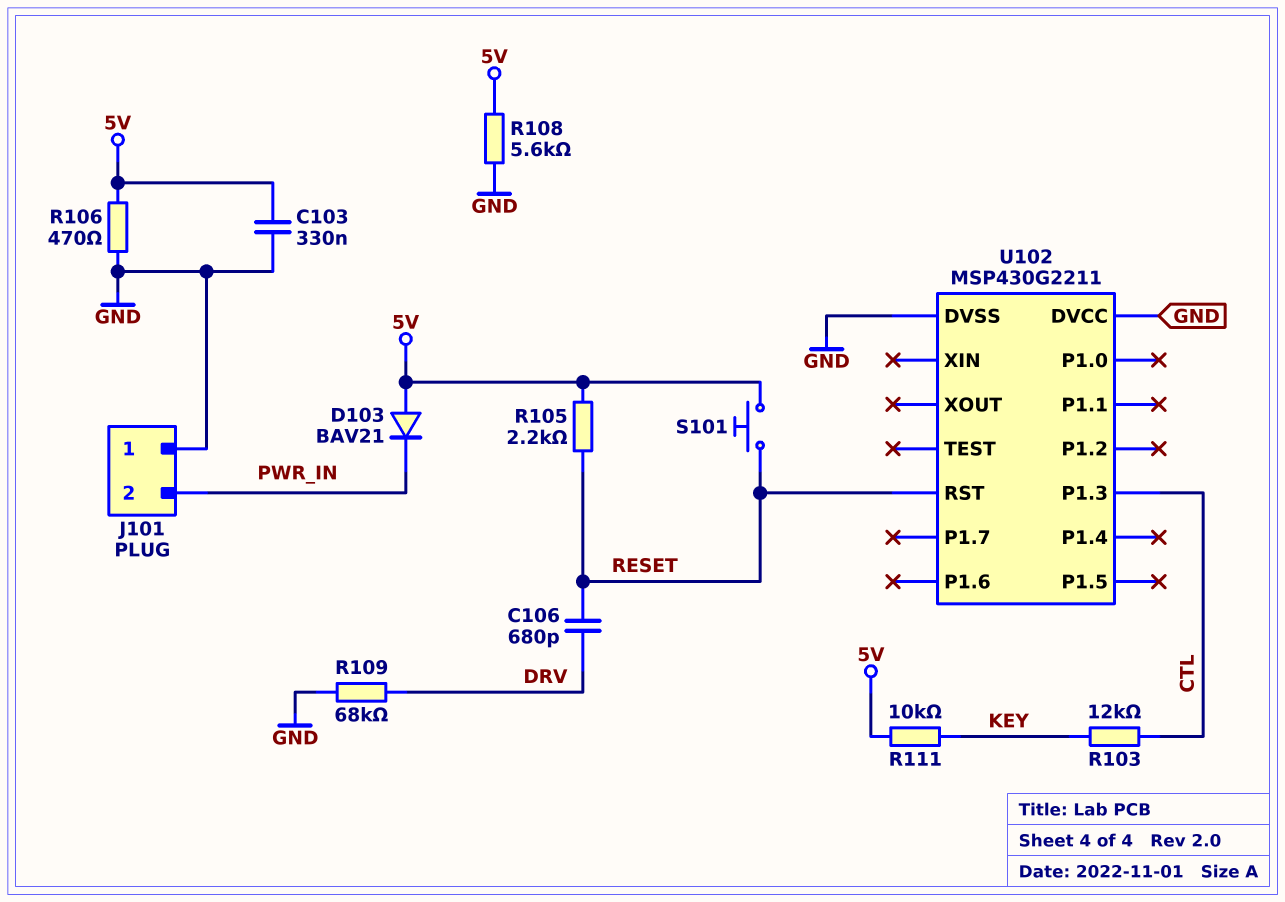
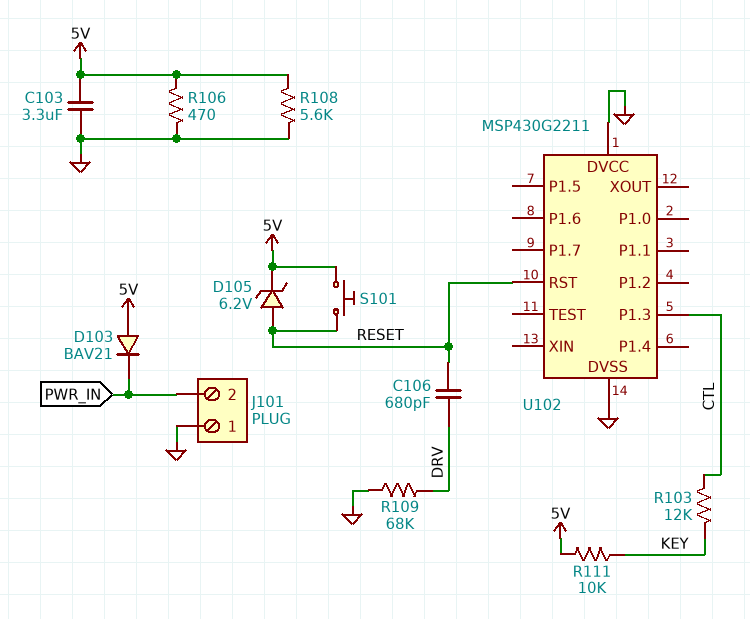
C103: 330nF (5V, GND) -> 3.3uF (5V, GND)
D105: none -> zener 6.2V (A RESET, K 5V)
R105: 2.2k (5V, RESET) -> none

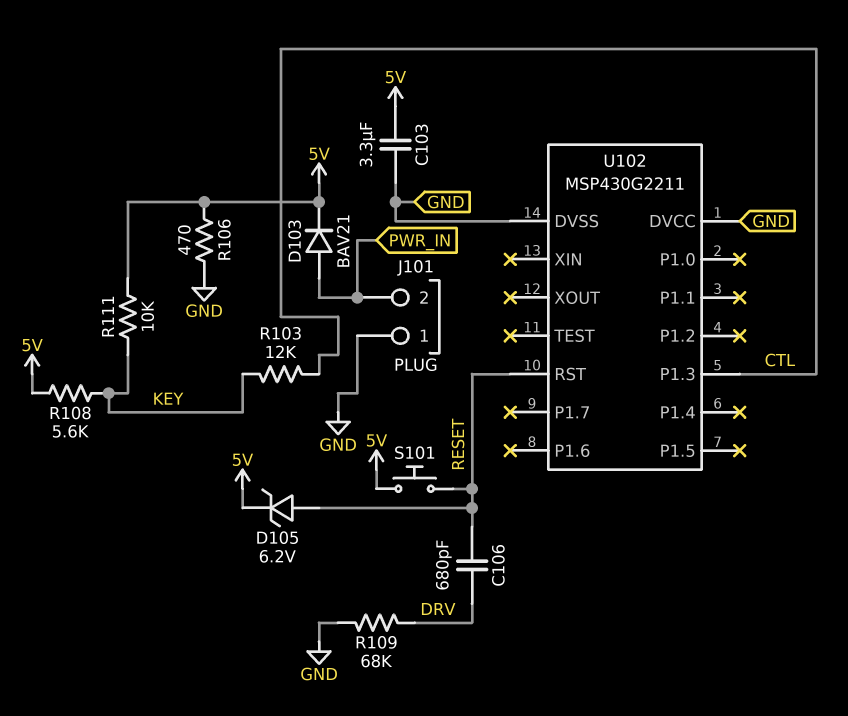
D103: diode BAV21 (A 5V, K PWR_IN) -> diode BAV21 (A PWR_IN, K 5V)
R108: 5.6k (5V, GND) -> 5.6k (5V, KEY)

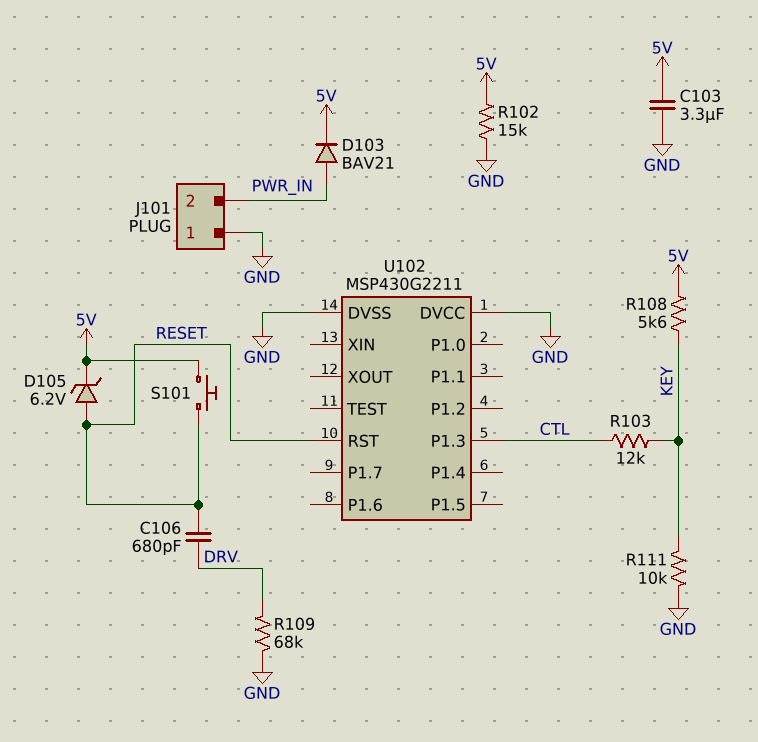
R102: none -> 15k (5V, GND)
R106: 470 (5V, GND) -> none
R111: 10k (5V, KEY) -> 10k (GND, KEY)

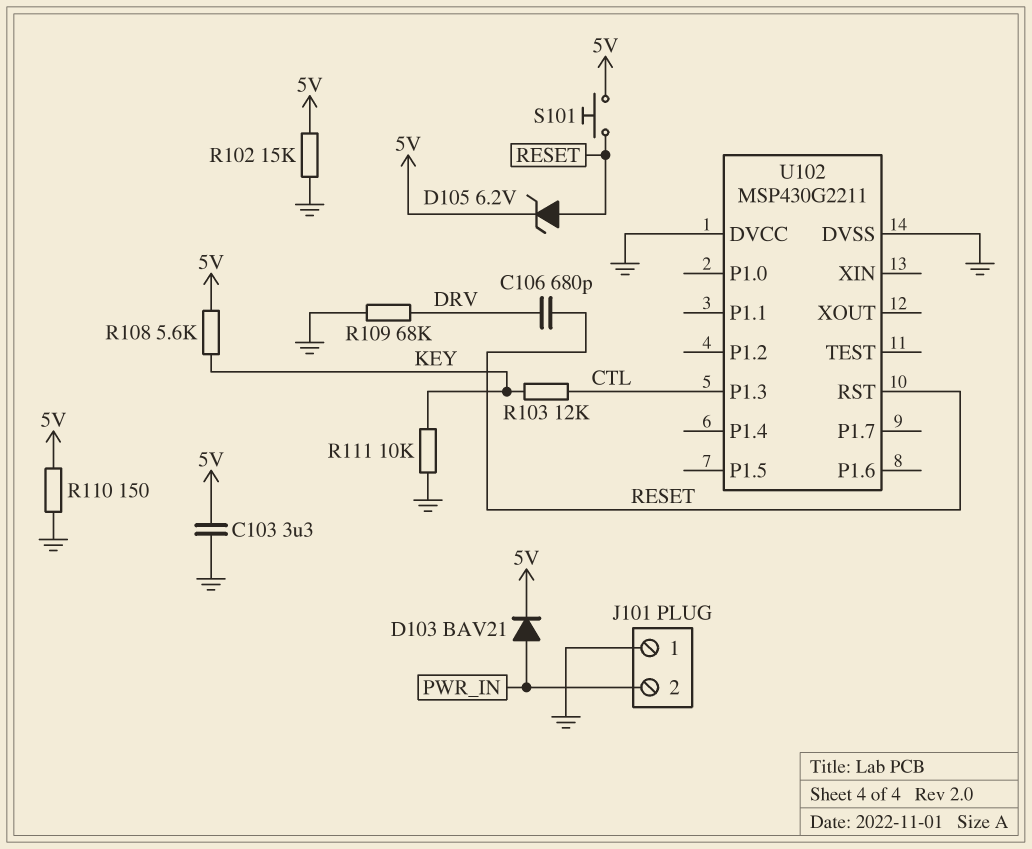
R110: none -> 150 (5V, GND)

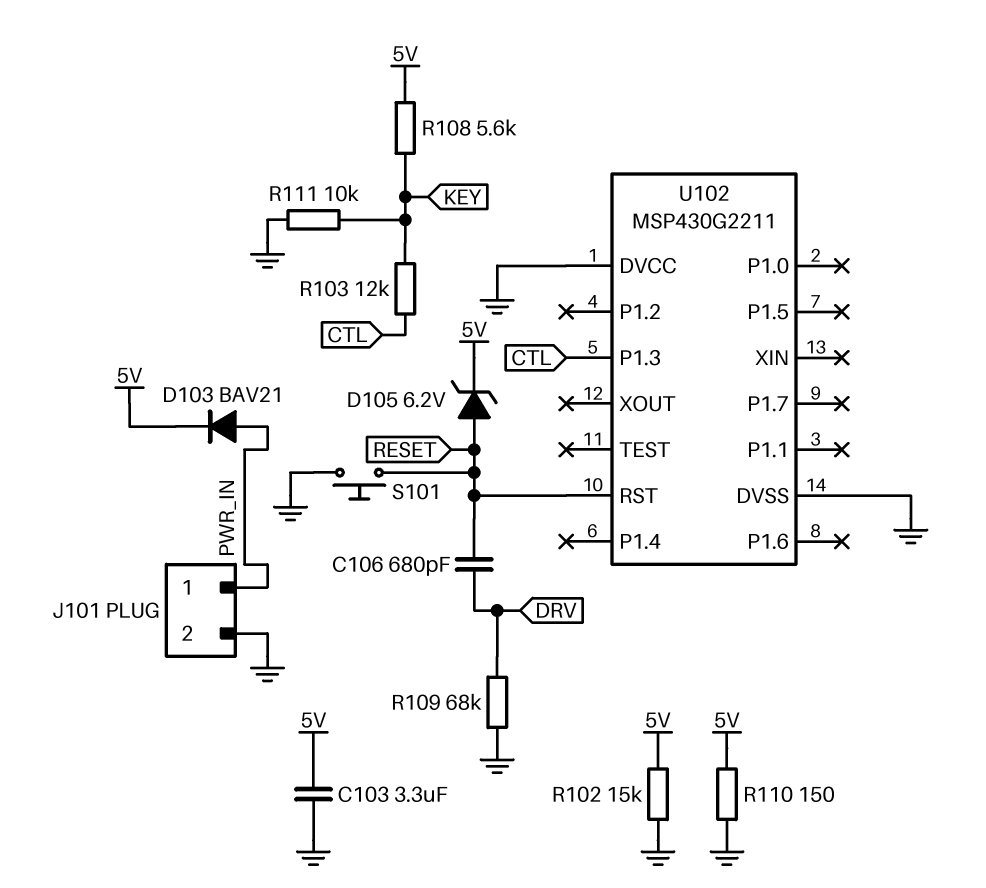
J101 pin 1: GND -> PWR_IN
J101 pin 2: PWR_IN -> GND
S101: button (5V, RESET) -> button (GND, RESET)

